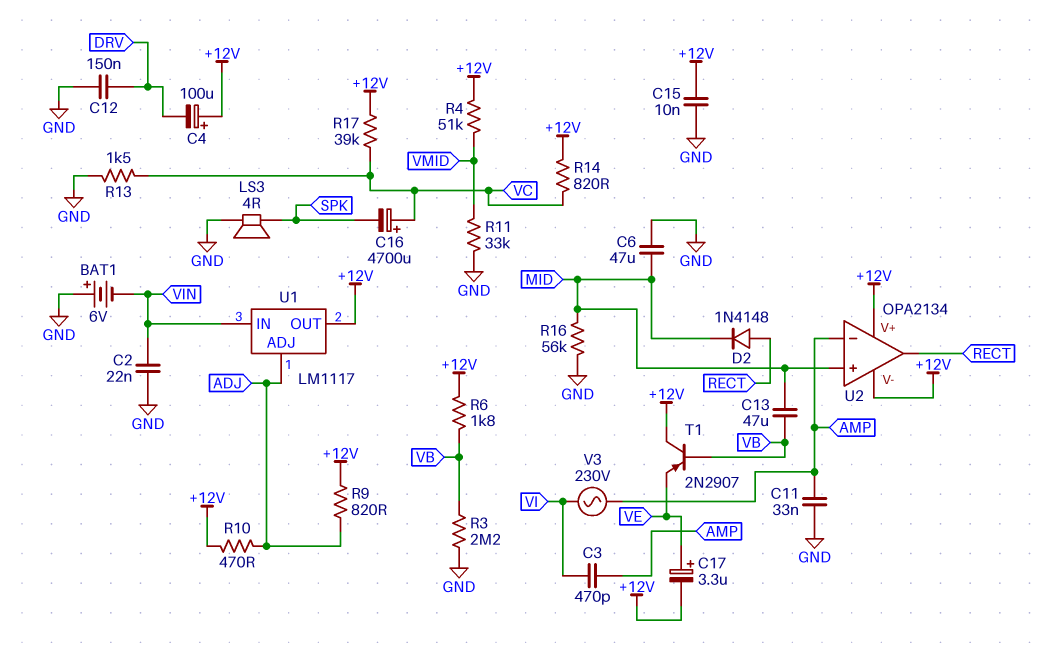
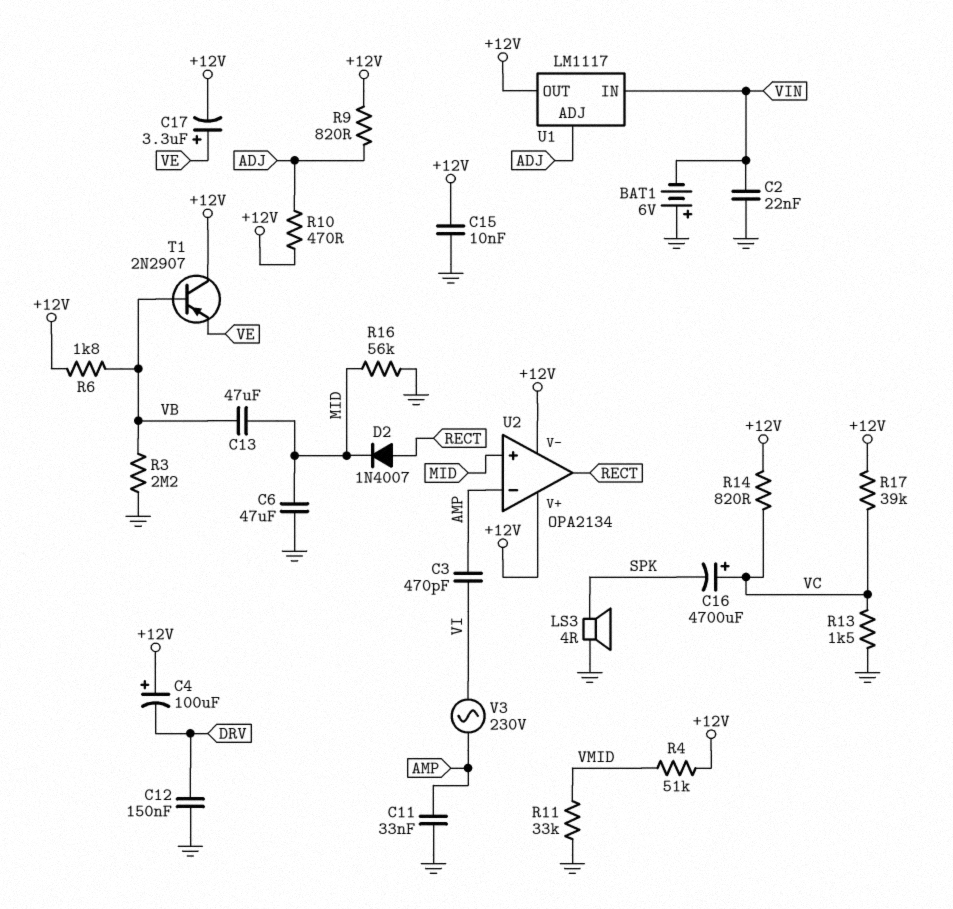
D2: diode 1N4148 (A RECT, K MID) -> diode 1N4007 (A RECT, K MID)

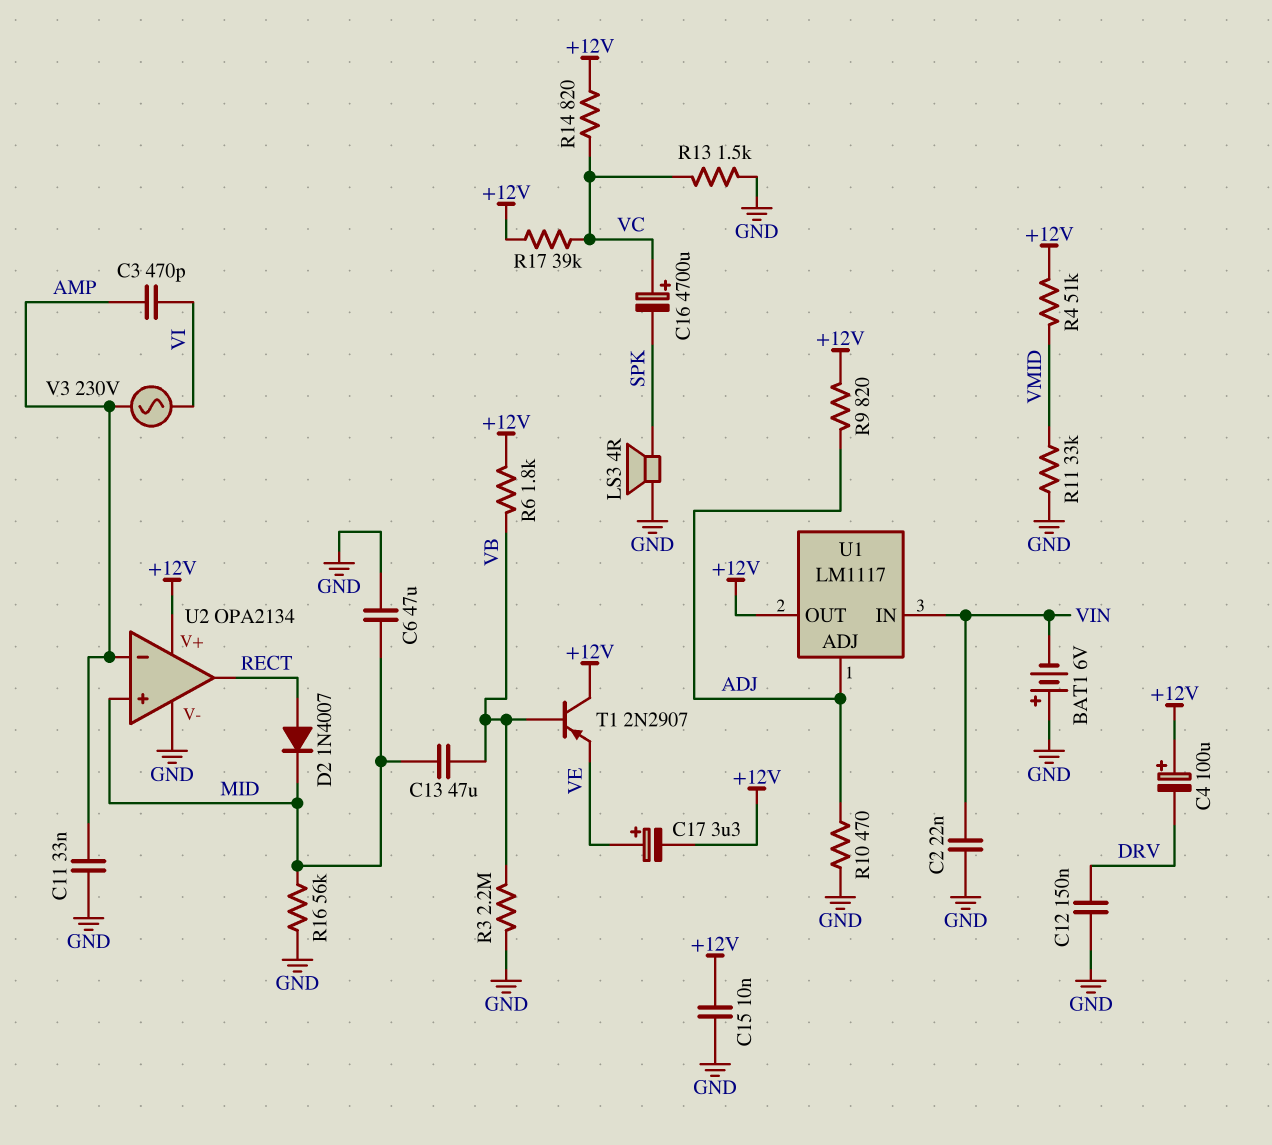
R10: 470 (+12V, ADJ) -> 470 (ADJ, GND)
U2 pin V-: +12V -> GND

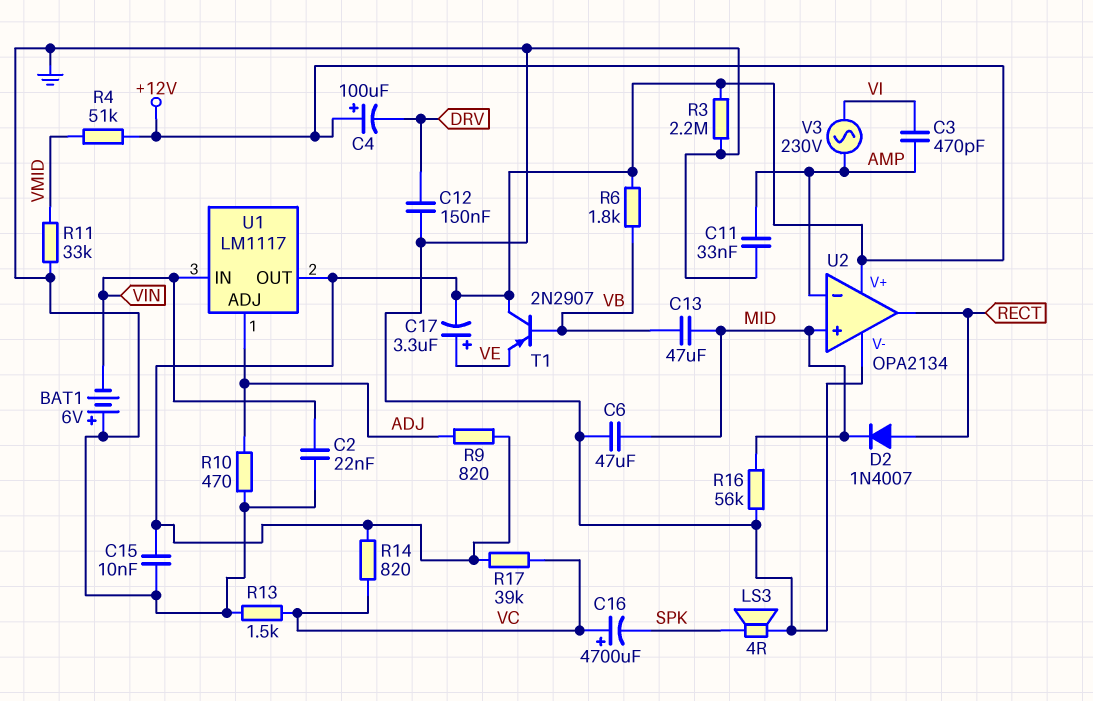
R3: 2.2M (GND, VB) -> 2.2M (+12V, GND)

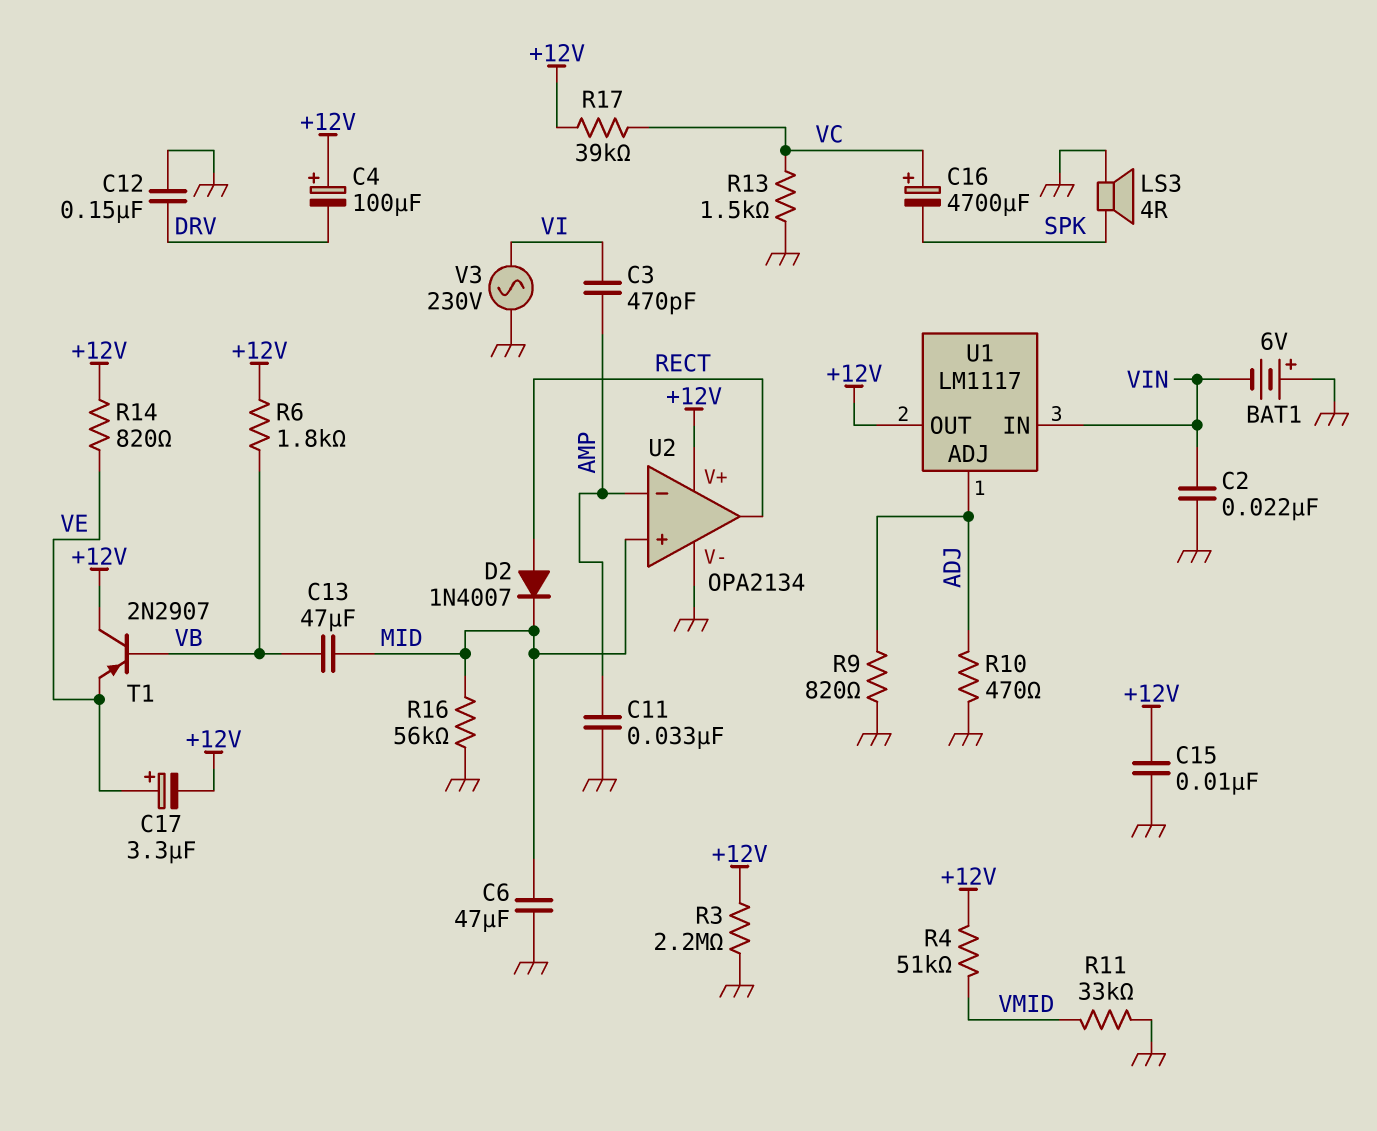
R9: 820 (+12V, ADJ) -> 820 (ADJ, GND)
R14: 820 (+12V, VC) -> 820 (+12V, VE)
V3: AC 230V (AMP, VI) -> AC 230V (GND, VI)

